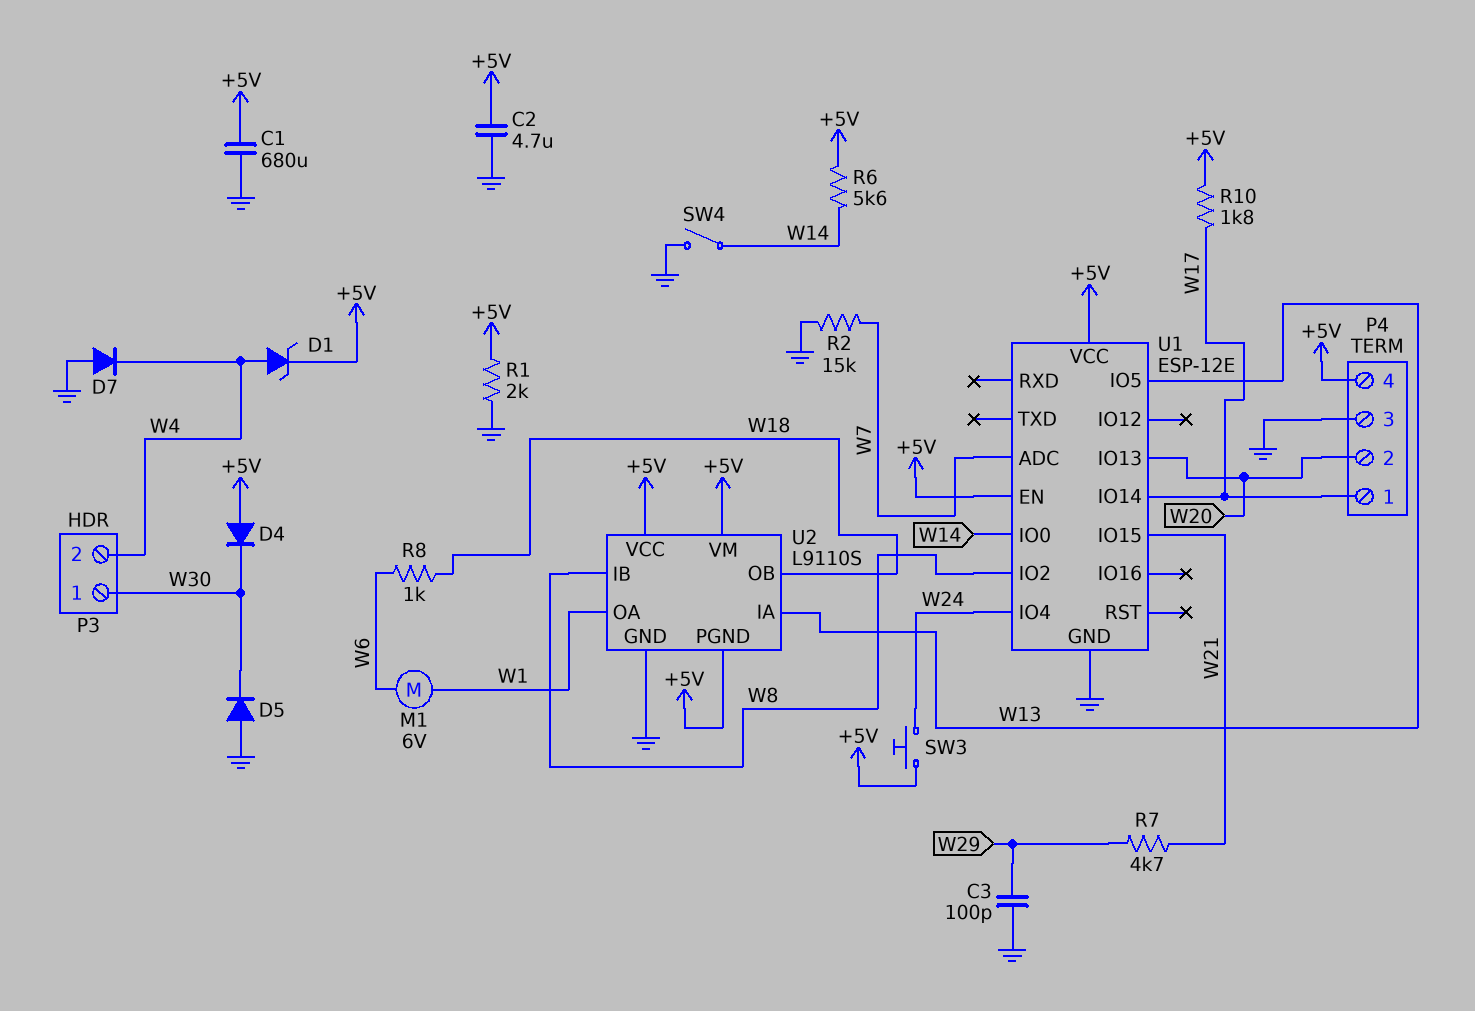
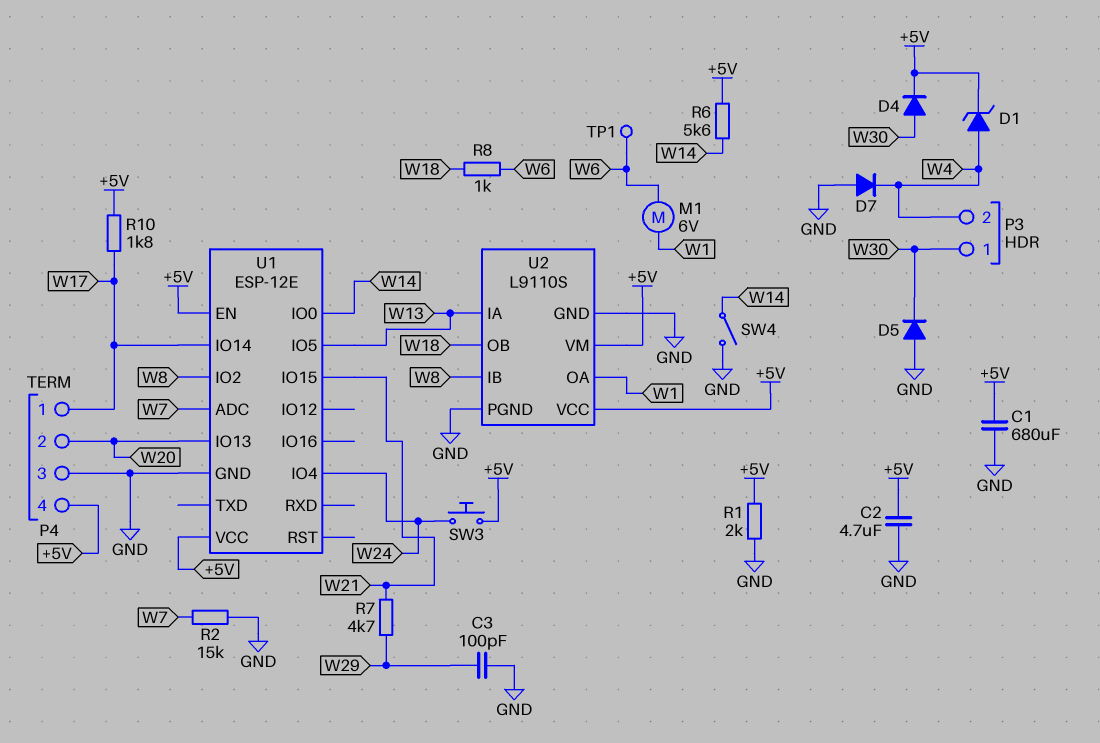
D4: diode (A +5V, K W30) -> diode (A W30, K +5V)
TP1: none -> test point (W6)
U2 pin PGND: +5V -> GND

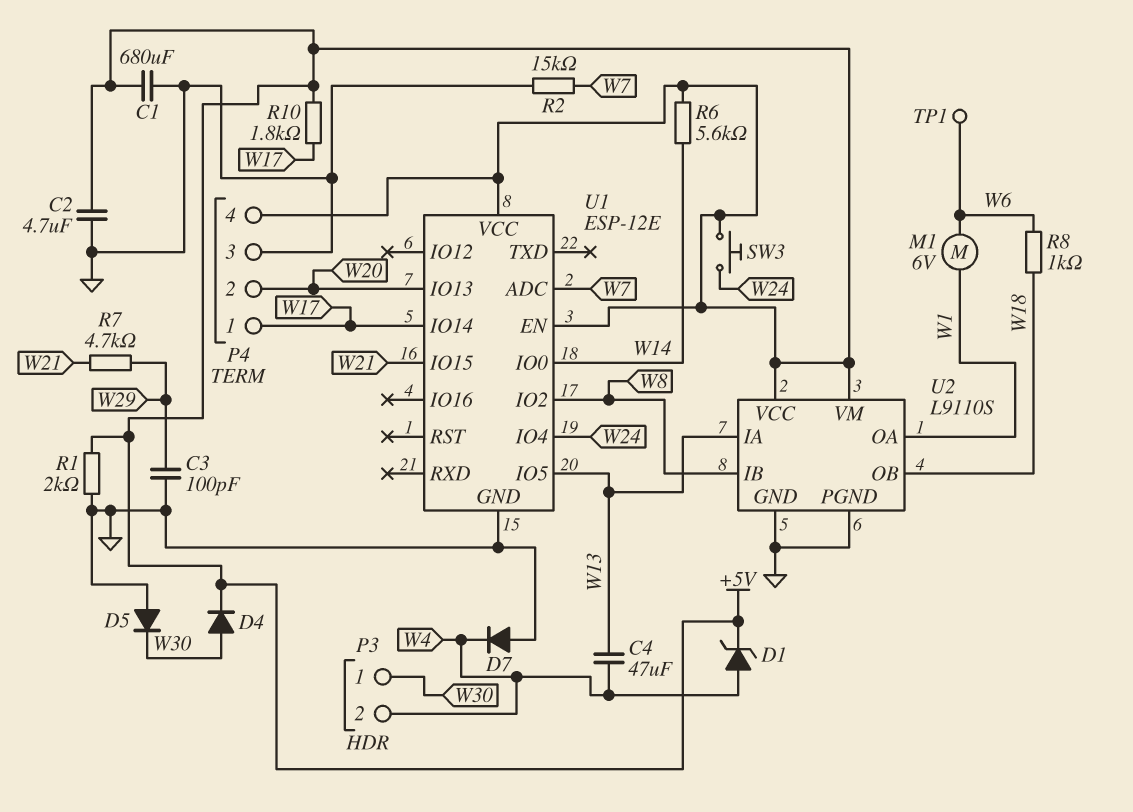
C4: none -> 47uF (W4, W13)
SW4: switch (GND, W14) -> none

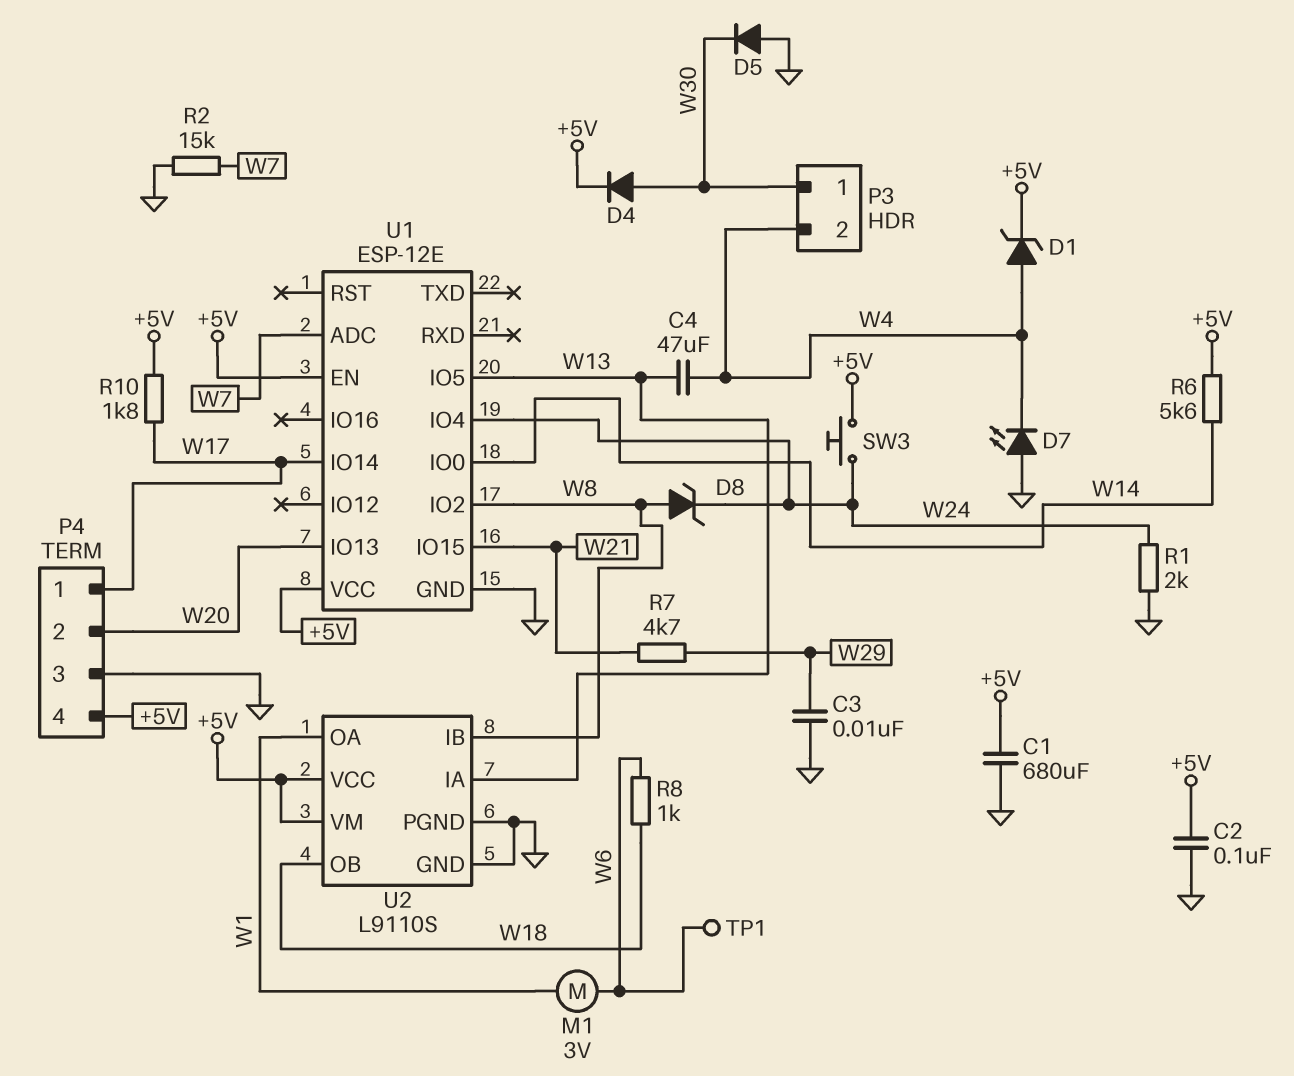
C2: 4.7uF (+5V, GND) -> 100nF (+5V, GND)
C3: 100pF (GND, W29) -> 10nF (GND, W29)
D7: diode (A GND, K W4) -> LED (A GND, K W4)
D8: none -> zener (A W8, K W24)
M1: motor 6V (W1, W6) -> motor 3V (W1, W6)
R1: 2k (+5V, GND) -> 2k (GND, W24)

